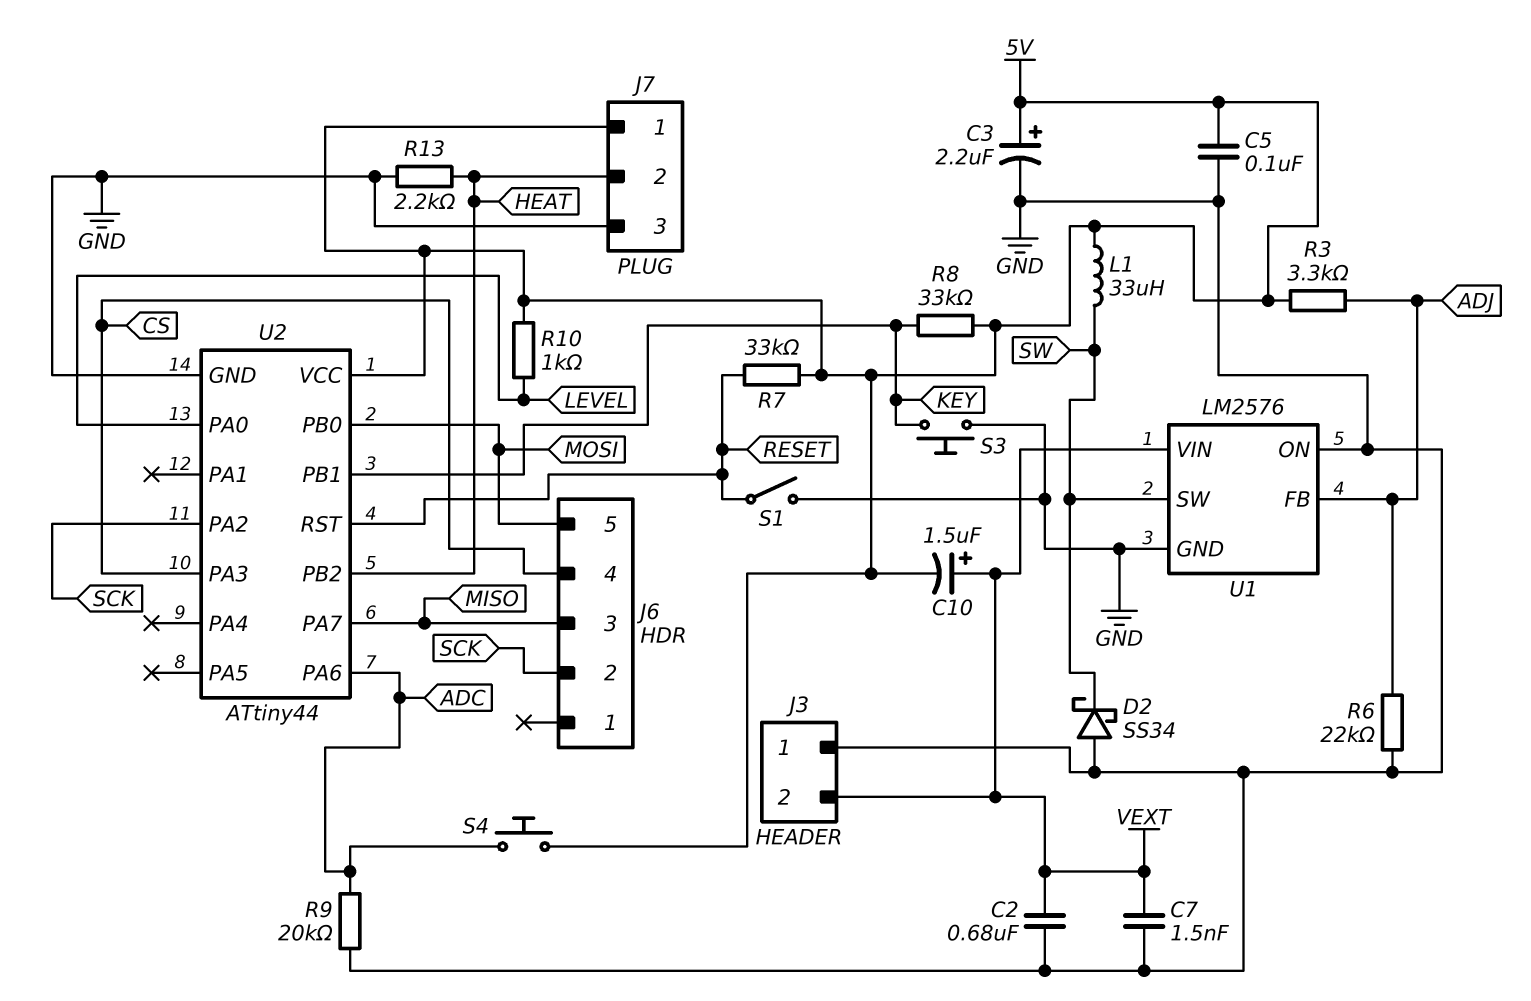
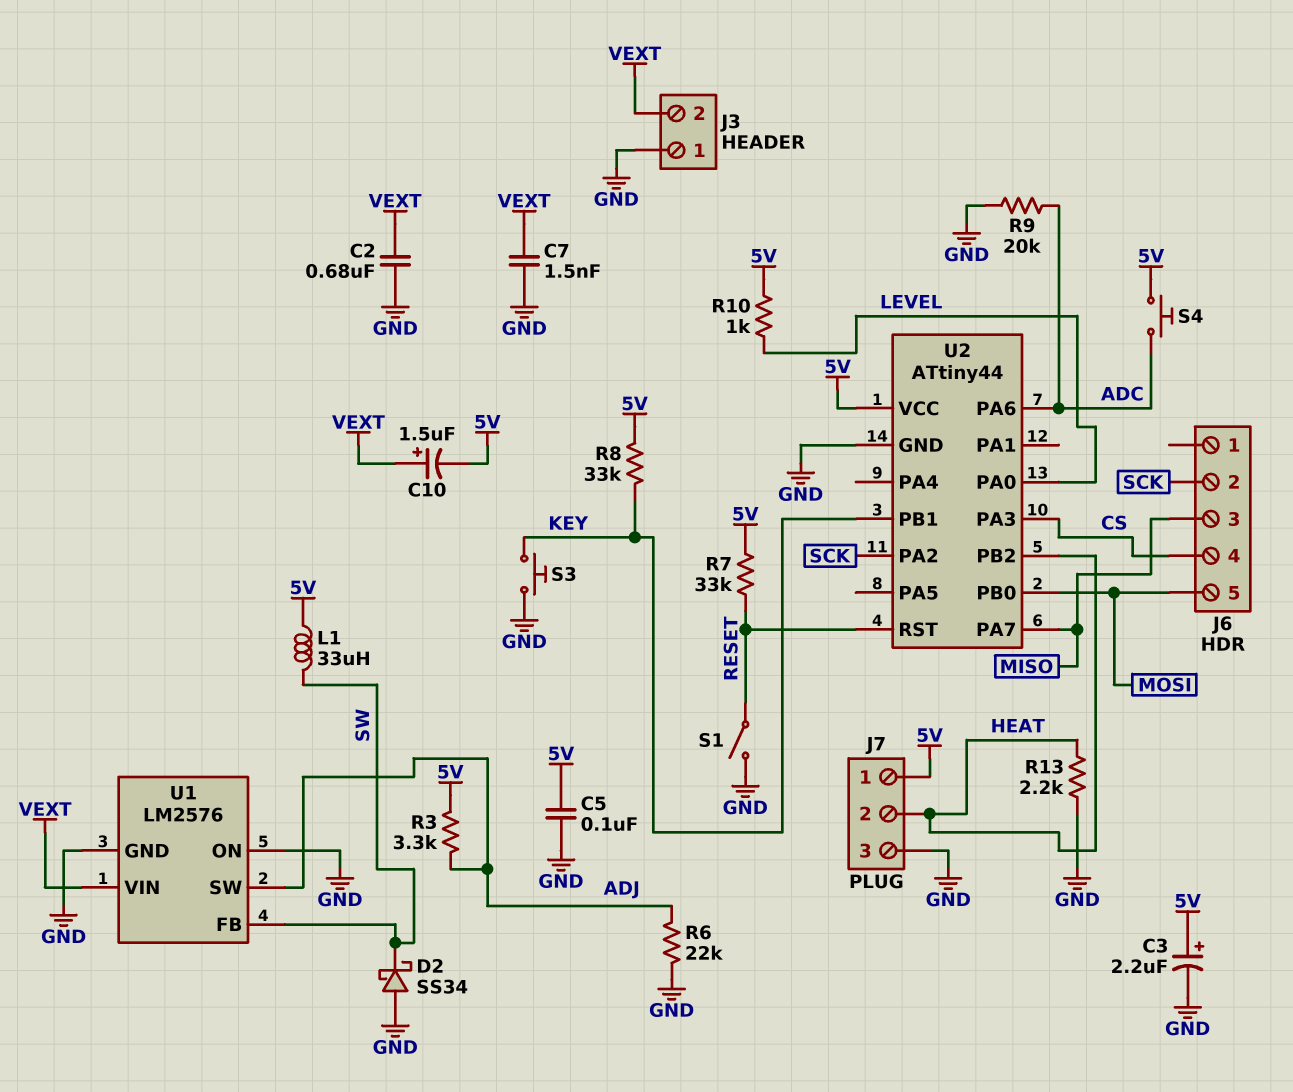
U1 pin FB: ADJ -> SW
U1 pin SW: SW -> ADJ

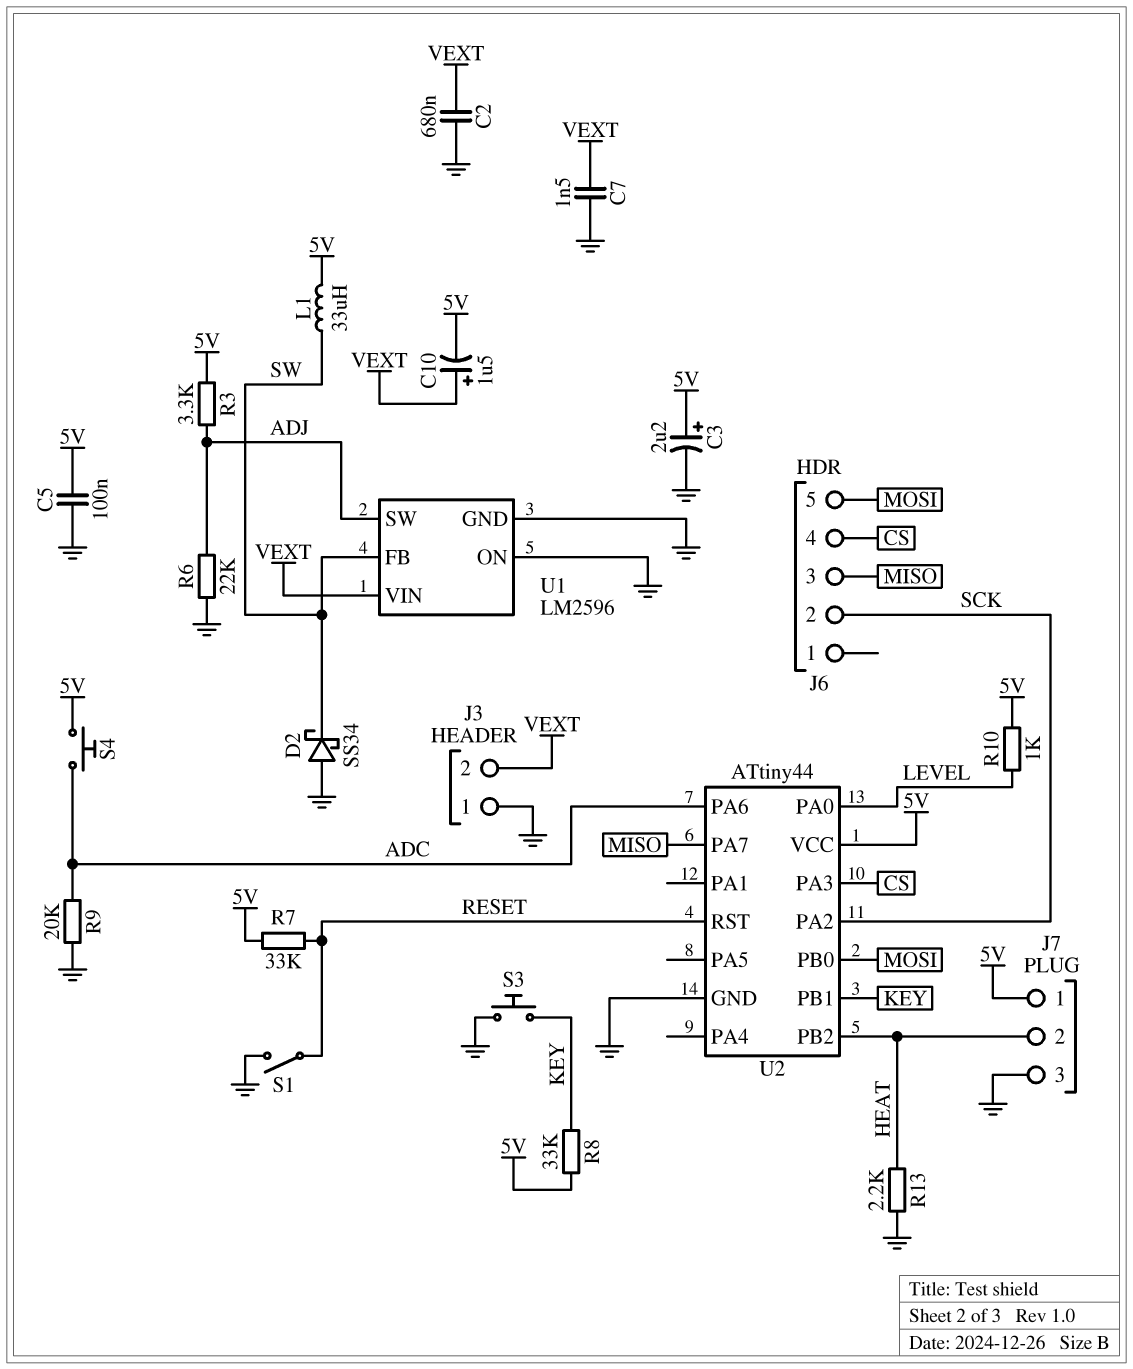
U1: LM2576 -> LM2596

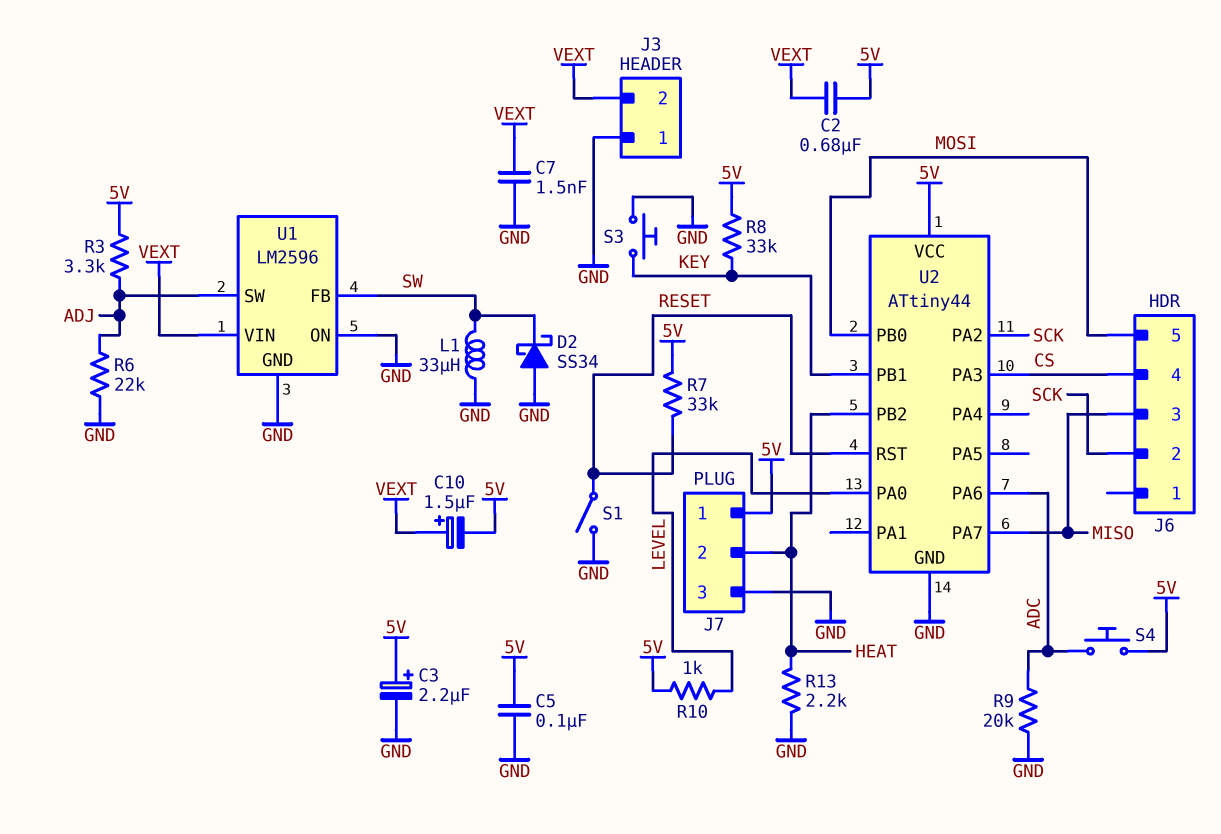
C2: 680nF (GND, VEXT) -> 680nF (5V, VEXT)
L1: 33uH (5V, SW) -> 33uH (GND, SW)

